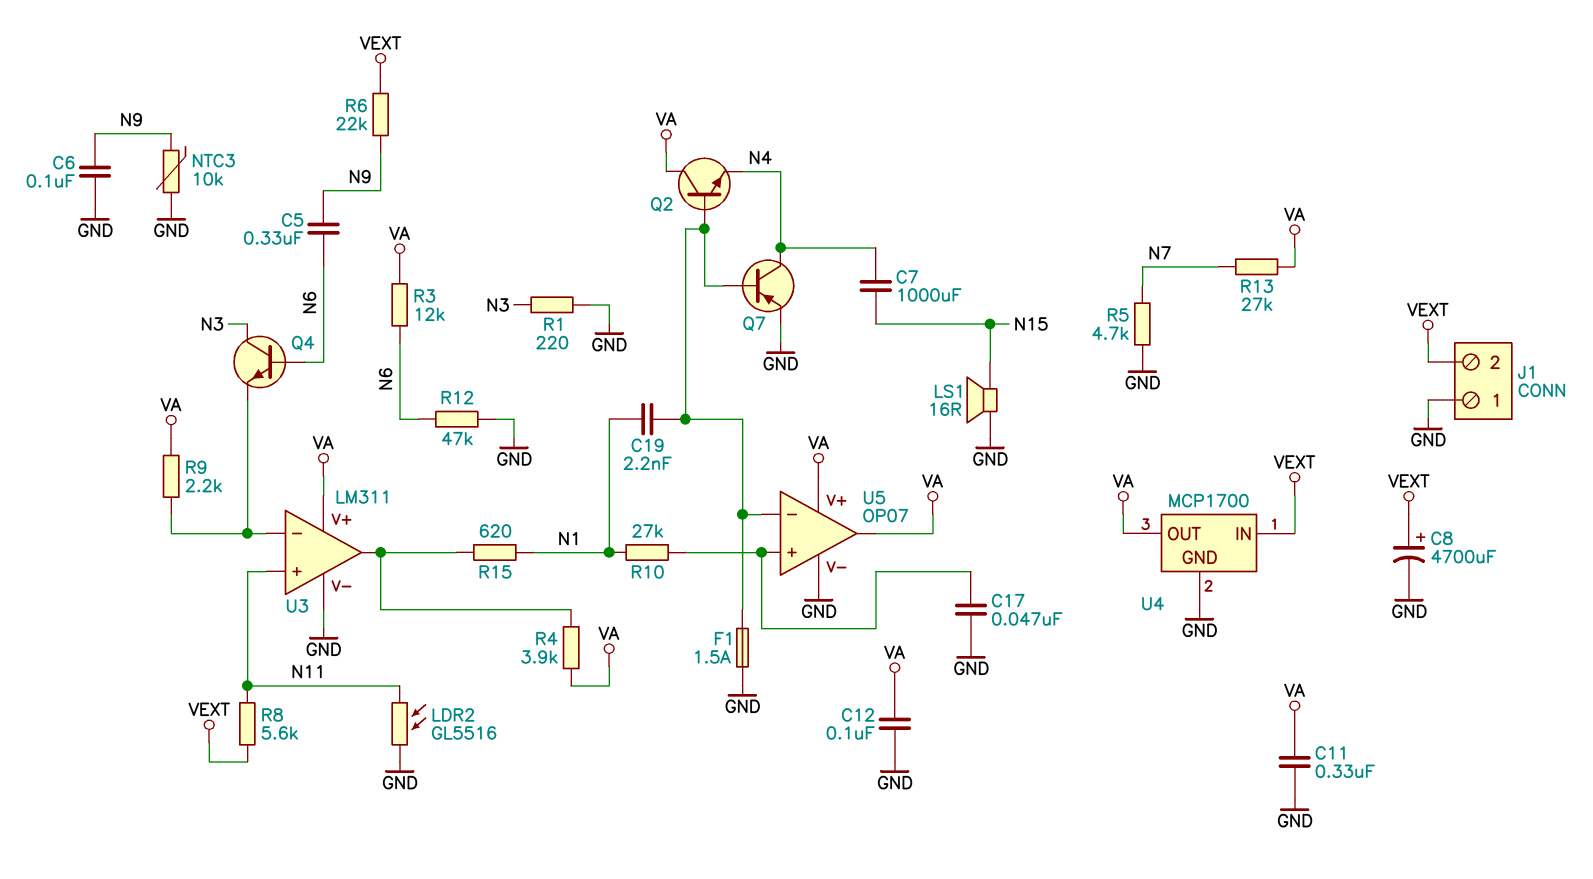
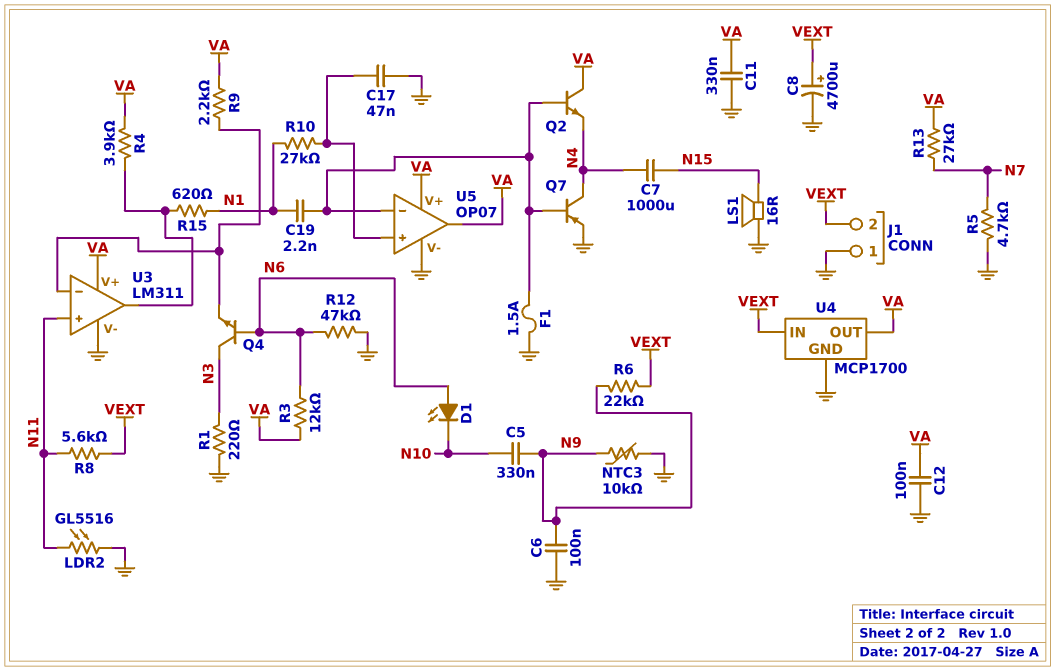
C5: 330nF (N6, N9) -> 330nF (N9, N10)
D1: none -> LED (A N6, K N10)

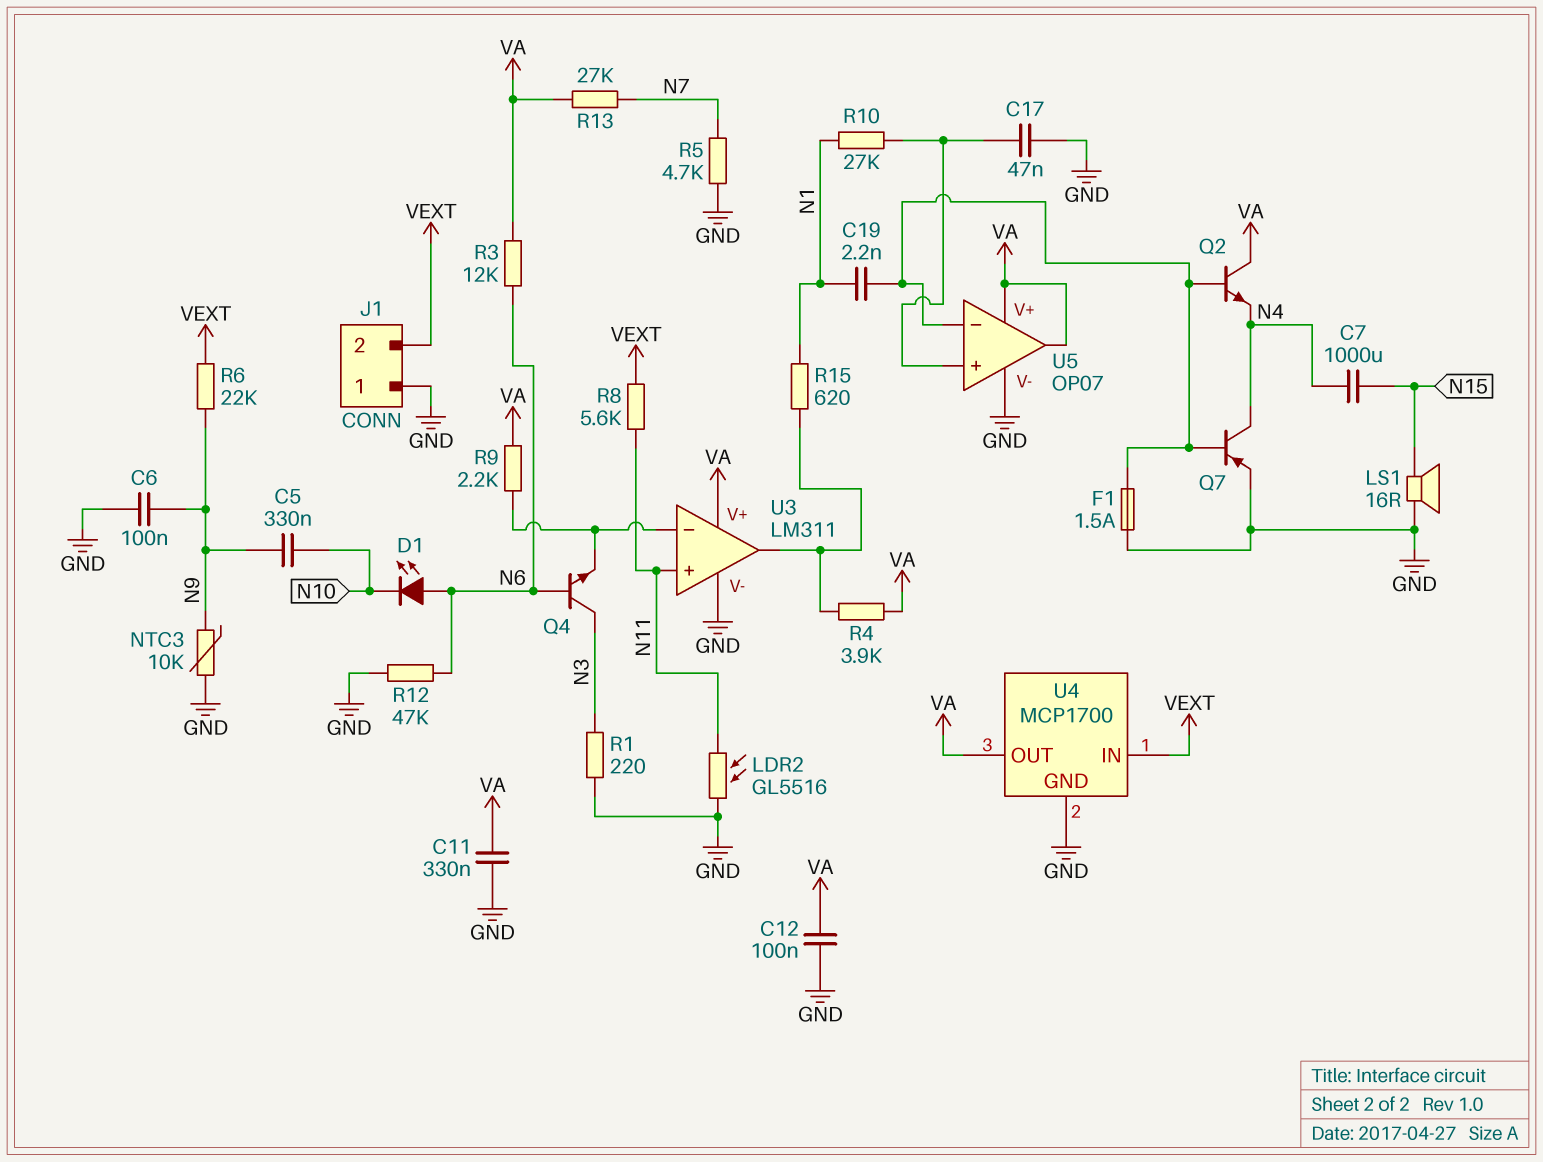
C8: 4700uF (plus VEXT, minus GND) -> none

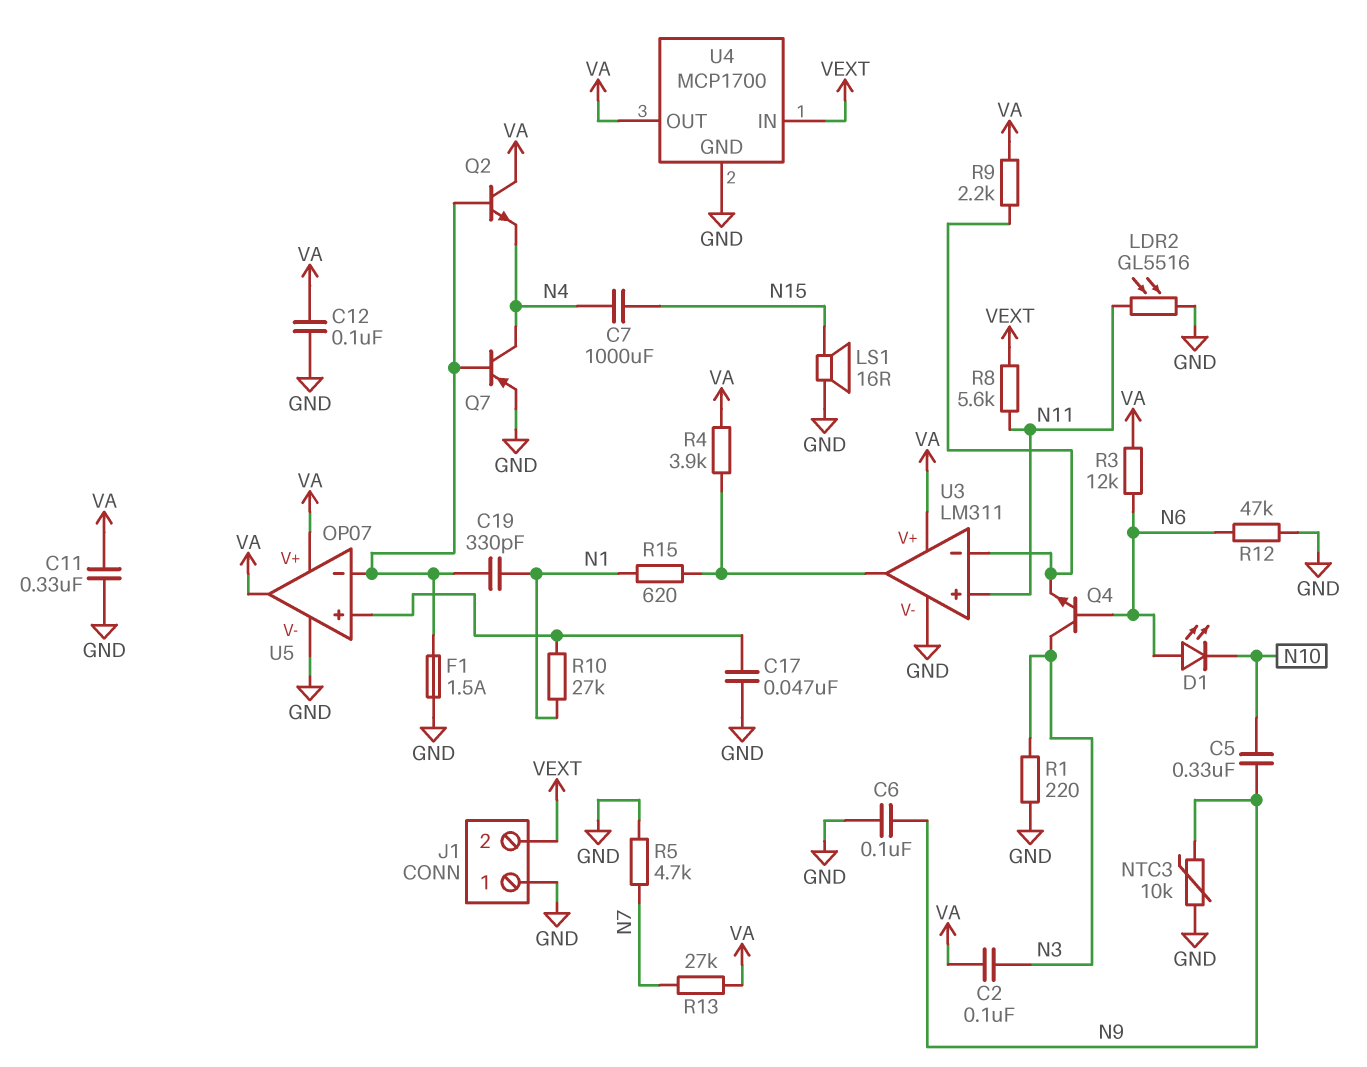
C2: none -> 100nF (N3, VA)
C19: 2.2nF (N1, U5/in-) -> 330pF (N1, U5/in-)
R6: 22k (N9, VEXT) -> none

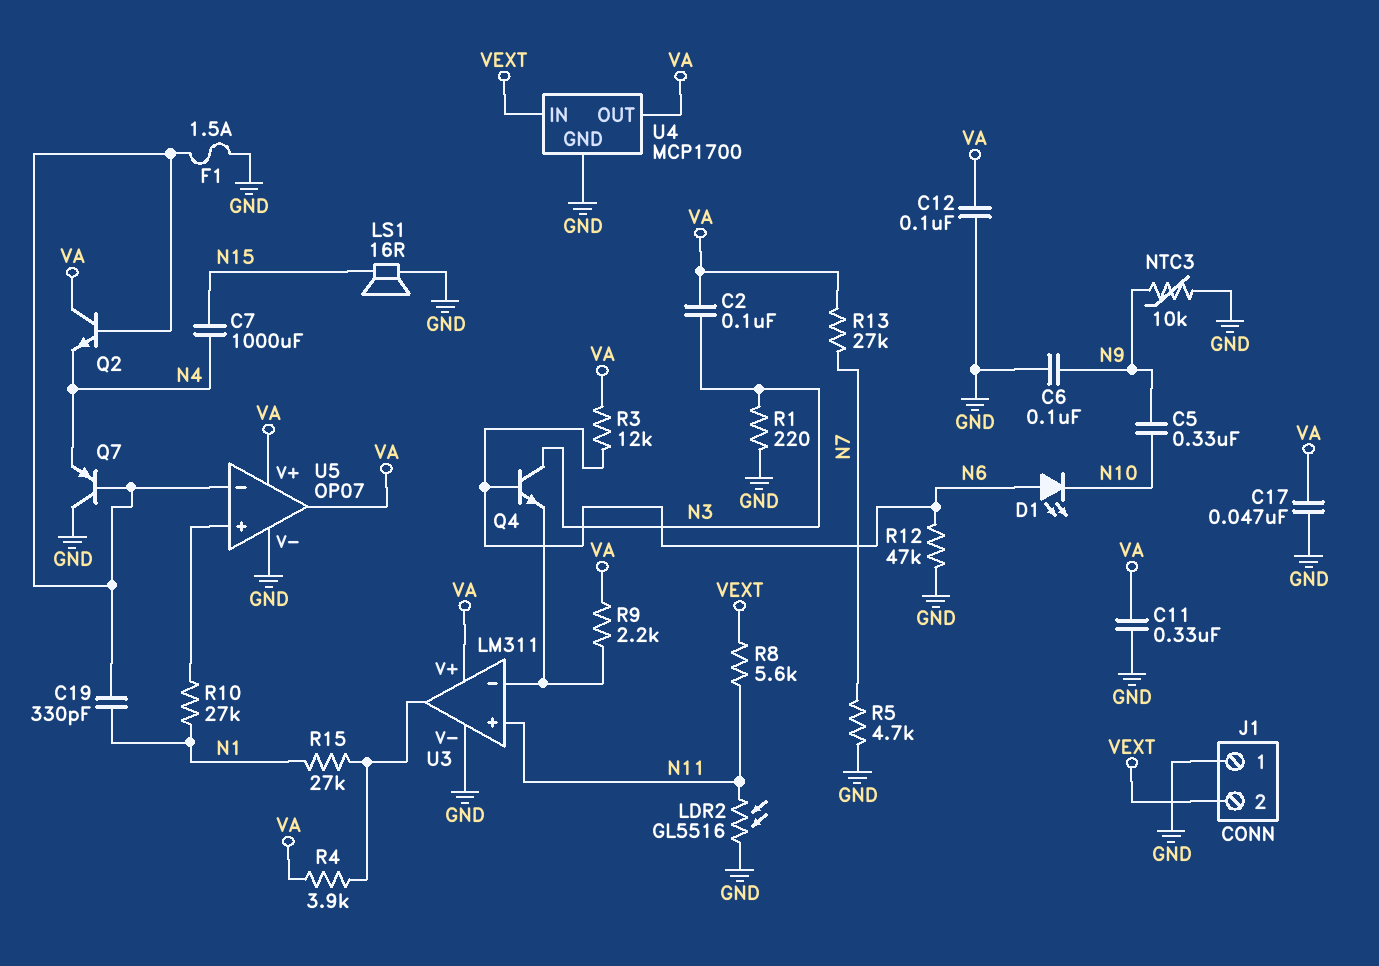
C17: 47nF (GND, U5/in+) -> 47nF (GND, VA)
Q7: PNP (B U5/in-, C N4, E GND) -> PNP (B U5/in-, C GND, E N4)
R15: 620 (N1, U3/out) -> 27k (N1, U3/out)

